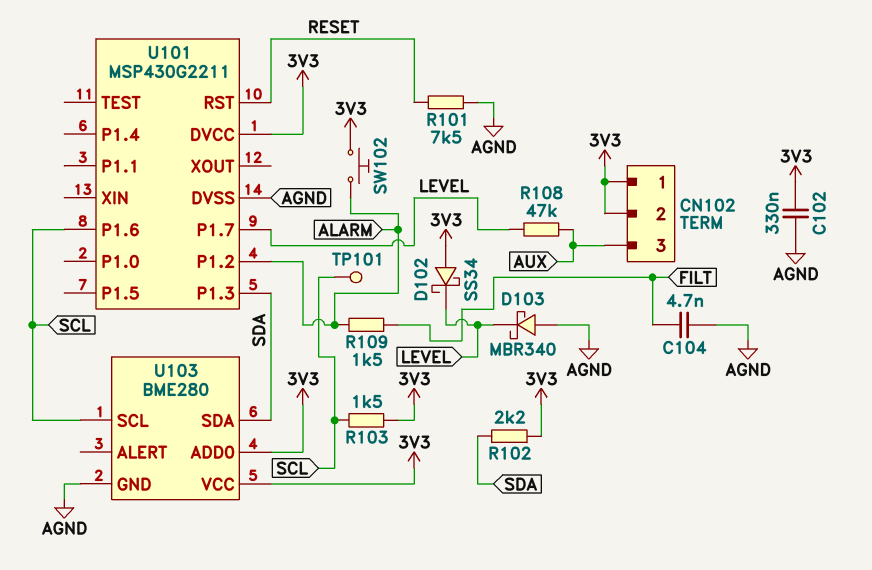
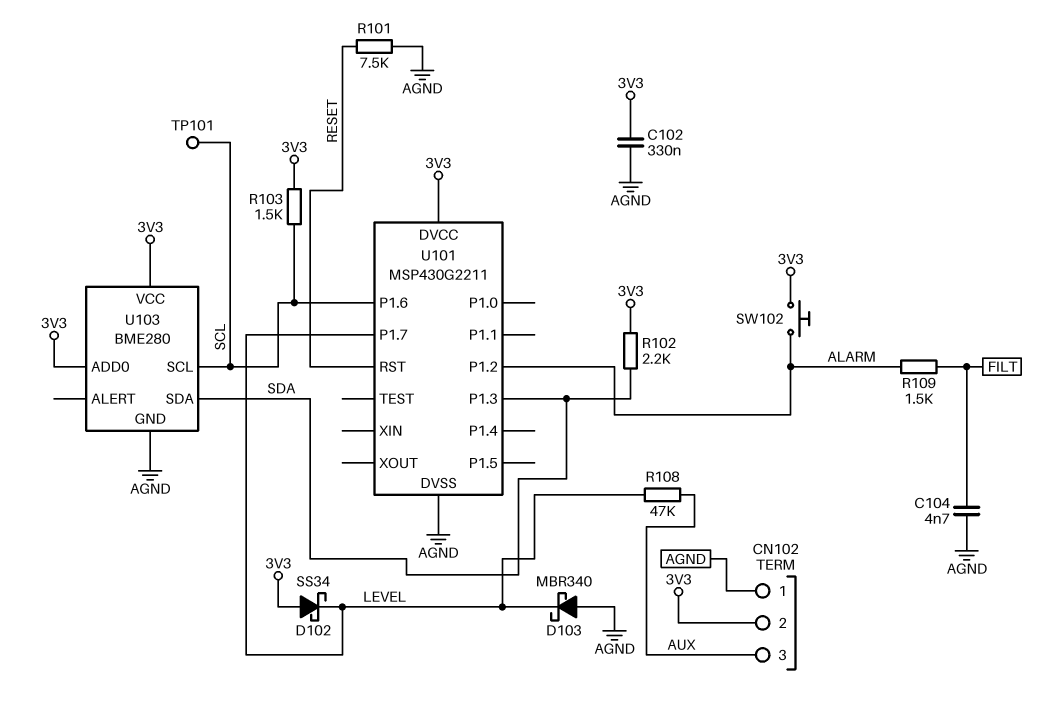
CN102 pin 1: 3V3 -> AGND

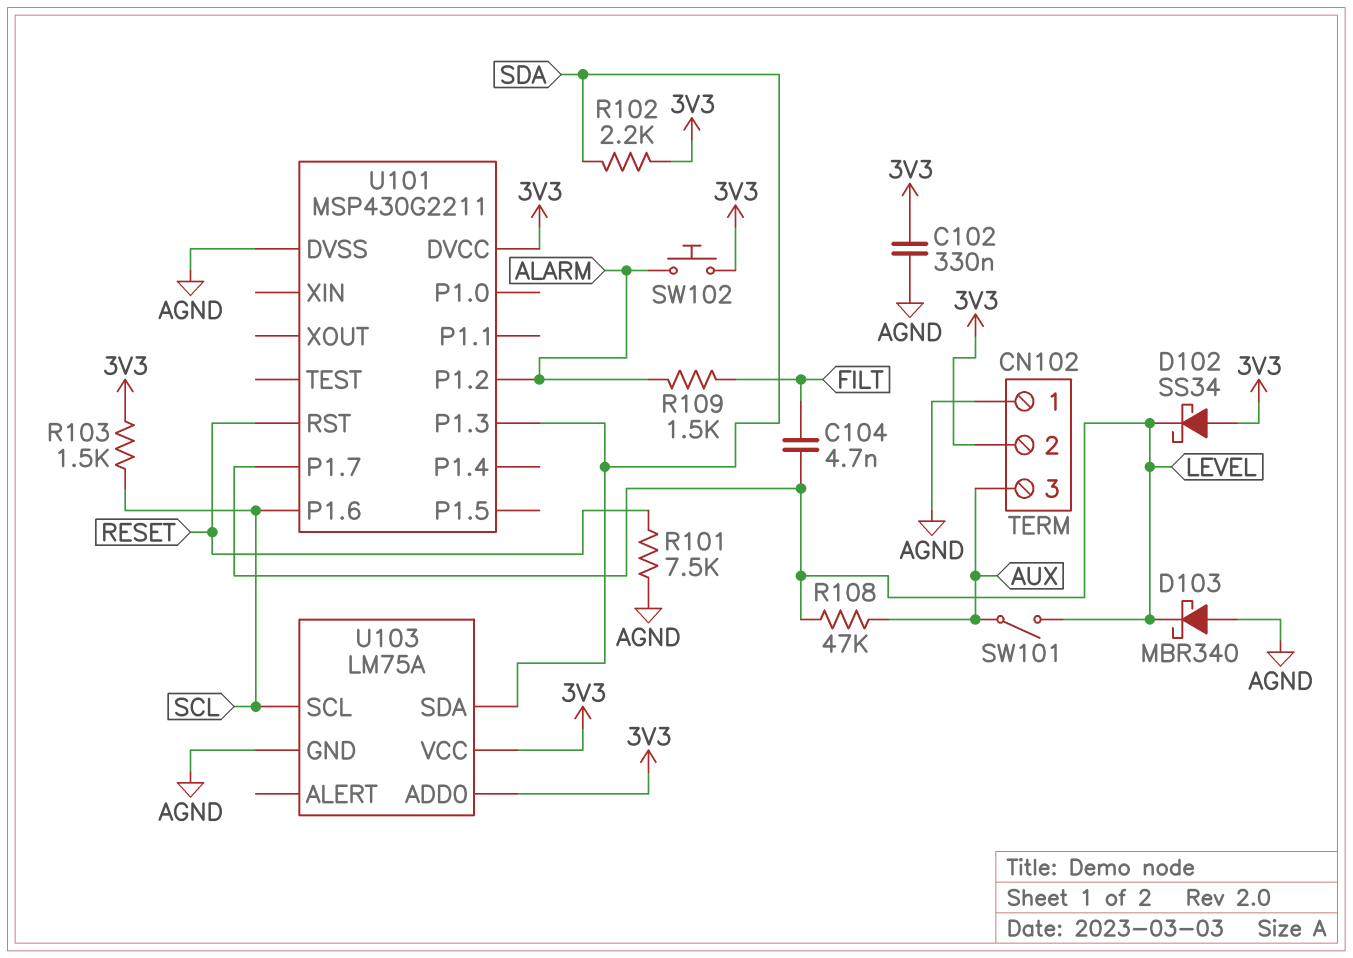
C104: 4.7nF (AGND, FILT) -> 4.7nF (FILT, LEVEL)
SW101: none -> switch (AUX, LEVEL)
TP101: test point (SCL) -> none
U103: BME280 -> LM75A

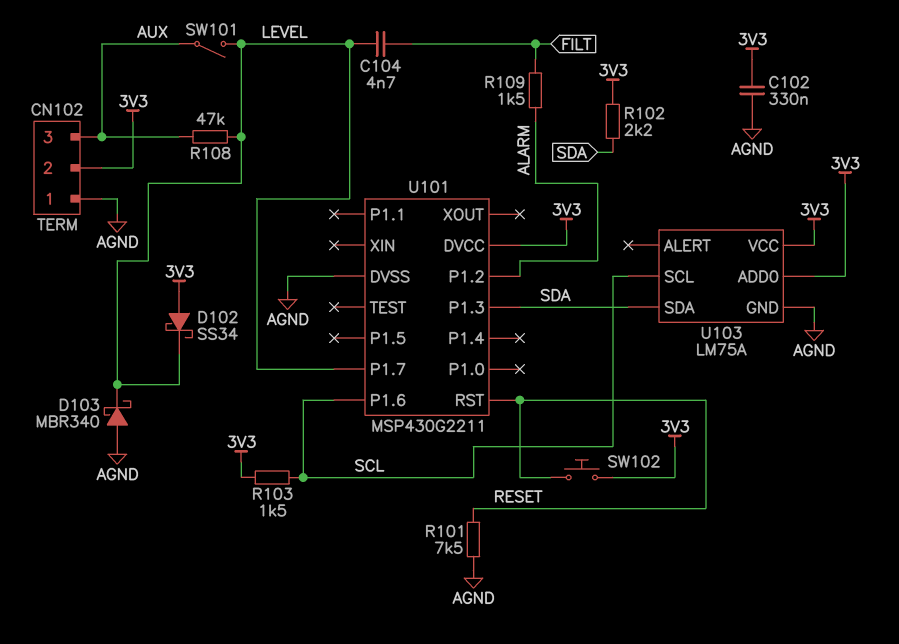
SW102: button (3V3, ALARM) -> button (3V3, RESET)

